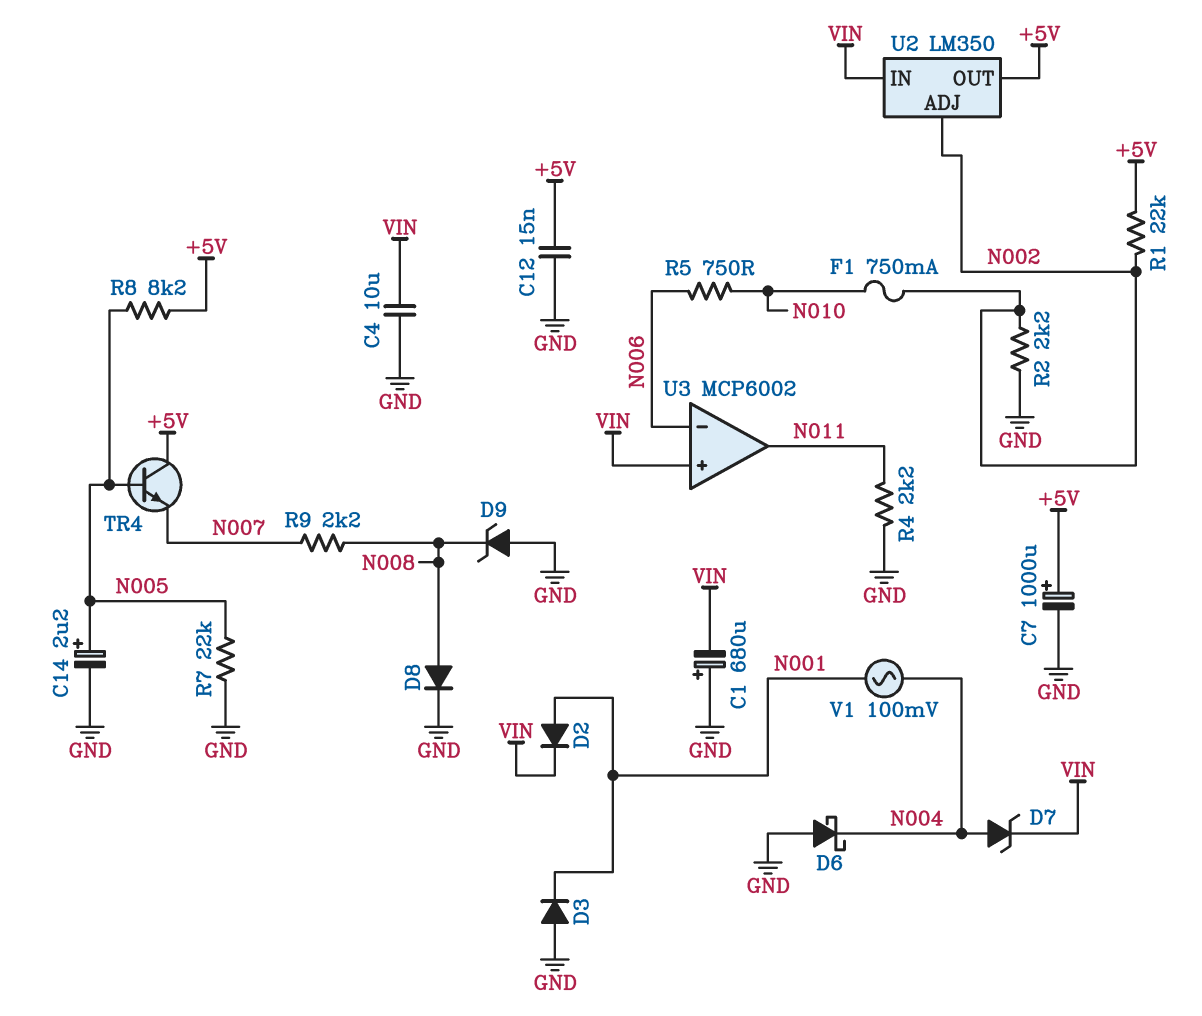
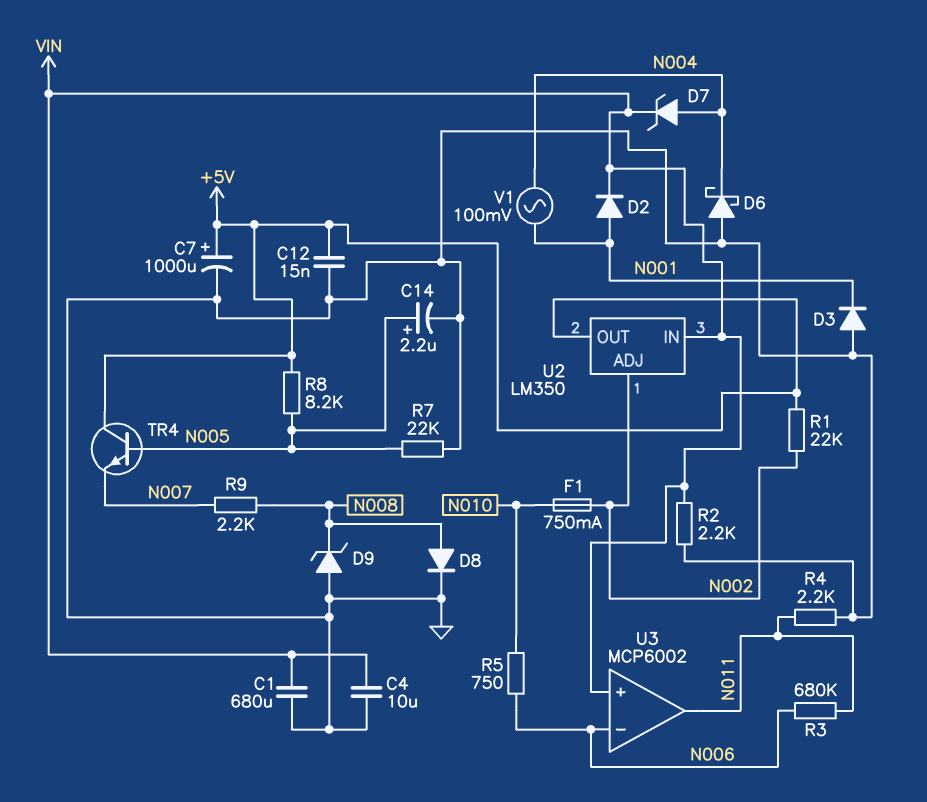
C1: 680uF (plus GND, minus VIN) -> 680uF (GND, VIN)
R2: 2.2k (GND, N002) -> 2.2k (GND, VIN)
R3: none -> 680k (N006, N011)

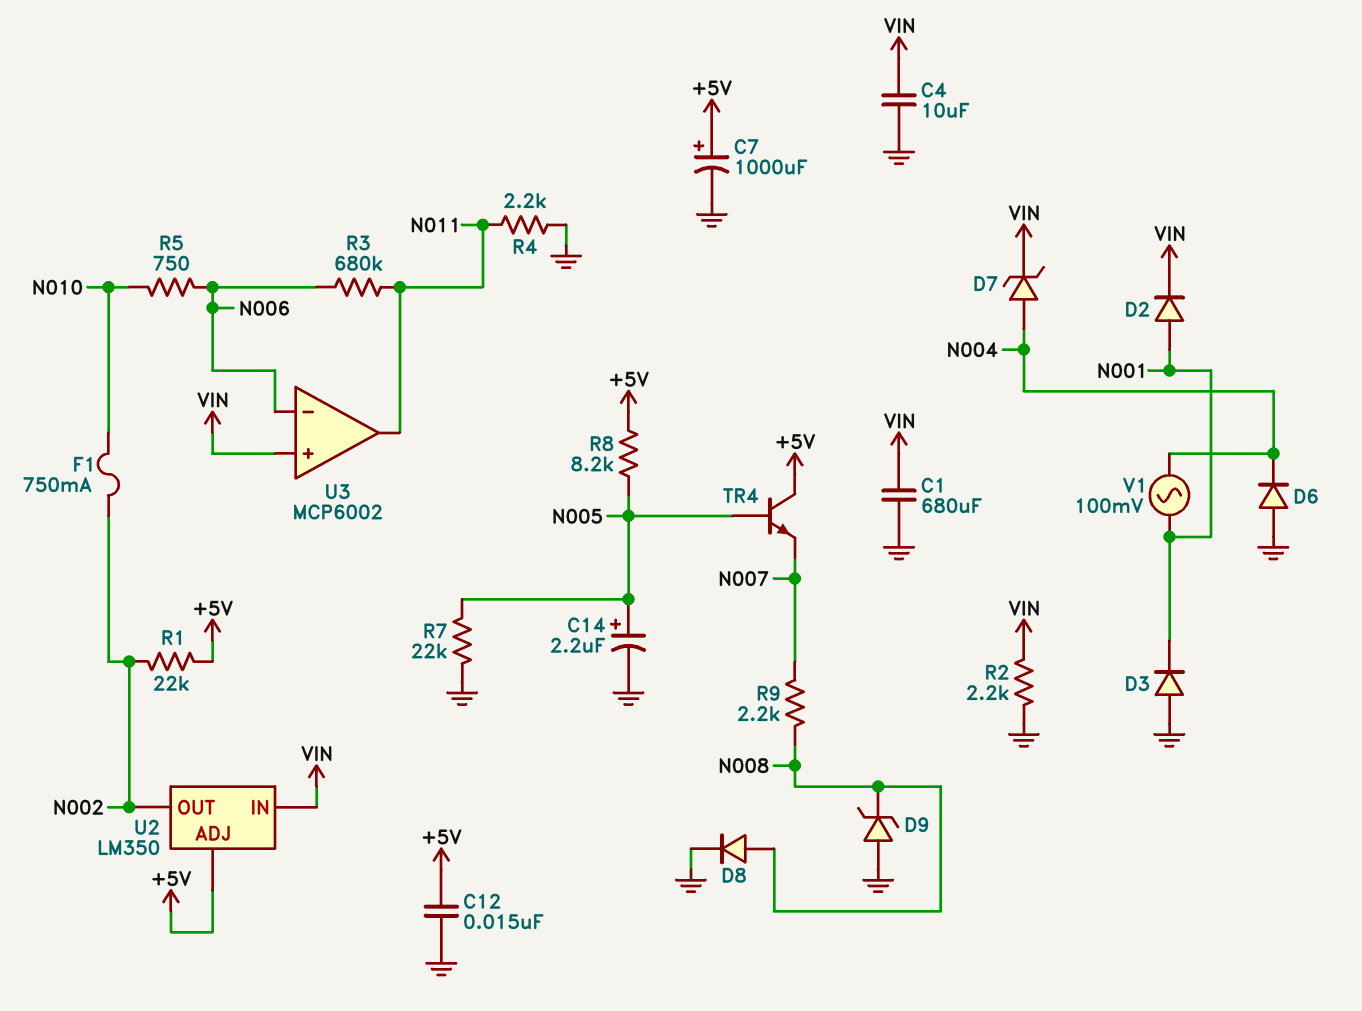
D6: schottky (A GND, K N004) -> diode (A GND, K N004)
U2 pin ADJ: N002 -> +5V
U2 pin OUT: +5V -> N002

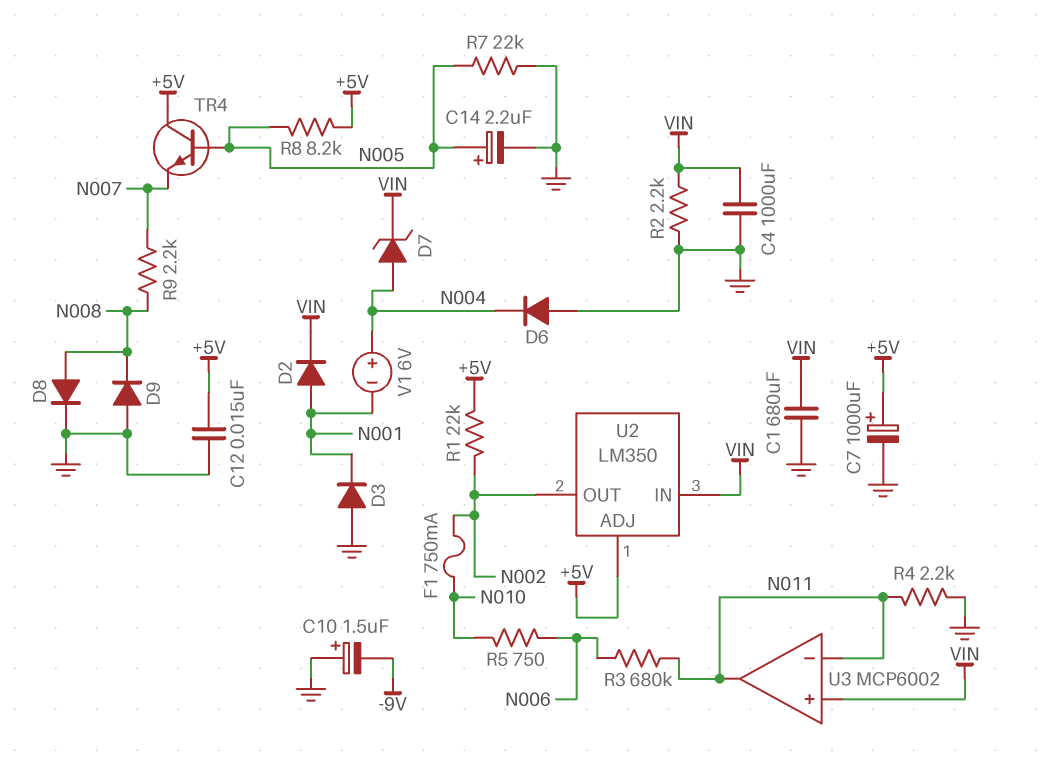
C4: 10uF (GND, VIN) -> 1000uF (GND, VIN)
C10: none -> 1.5uF (plus GND, minus -9V)
D9: zener (A GND, K N008) -> diode (A GND, K N008)
U3 pin in-: N006 -> N011
V1: AC 100mV (N001, N004) -> 6V (plus N004, minus N001)

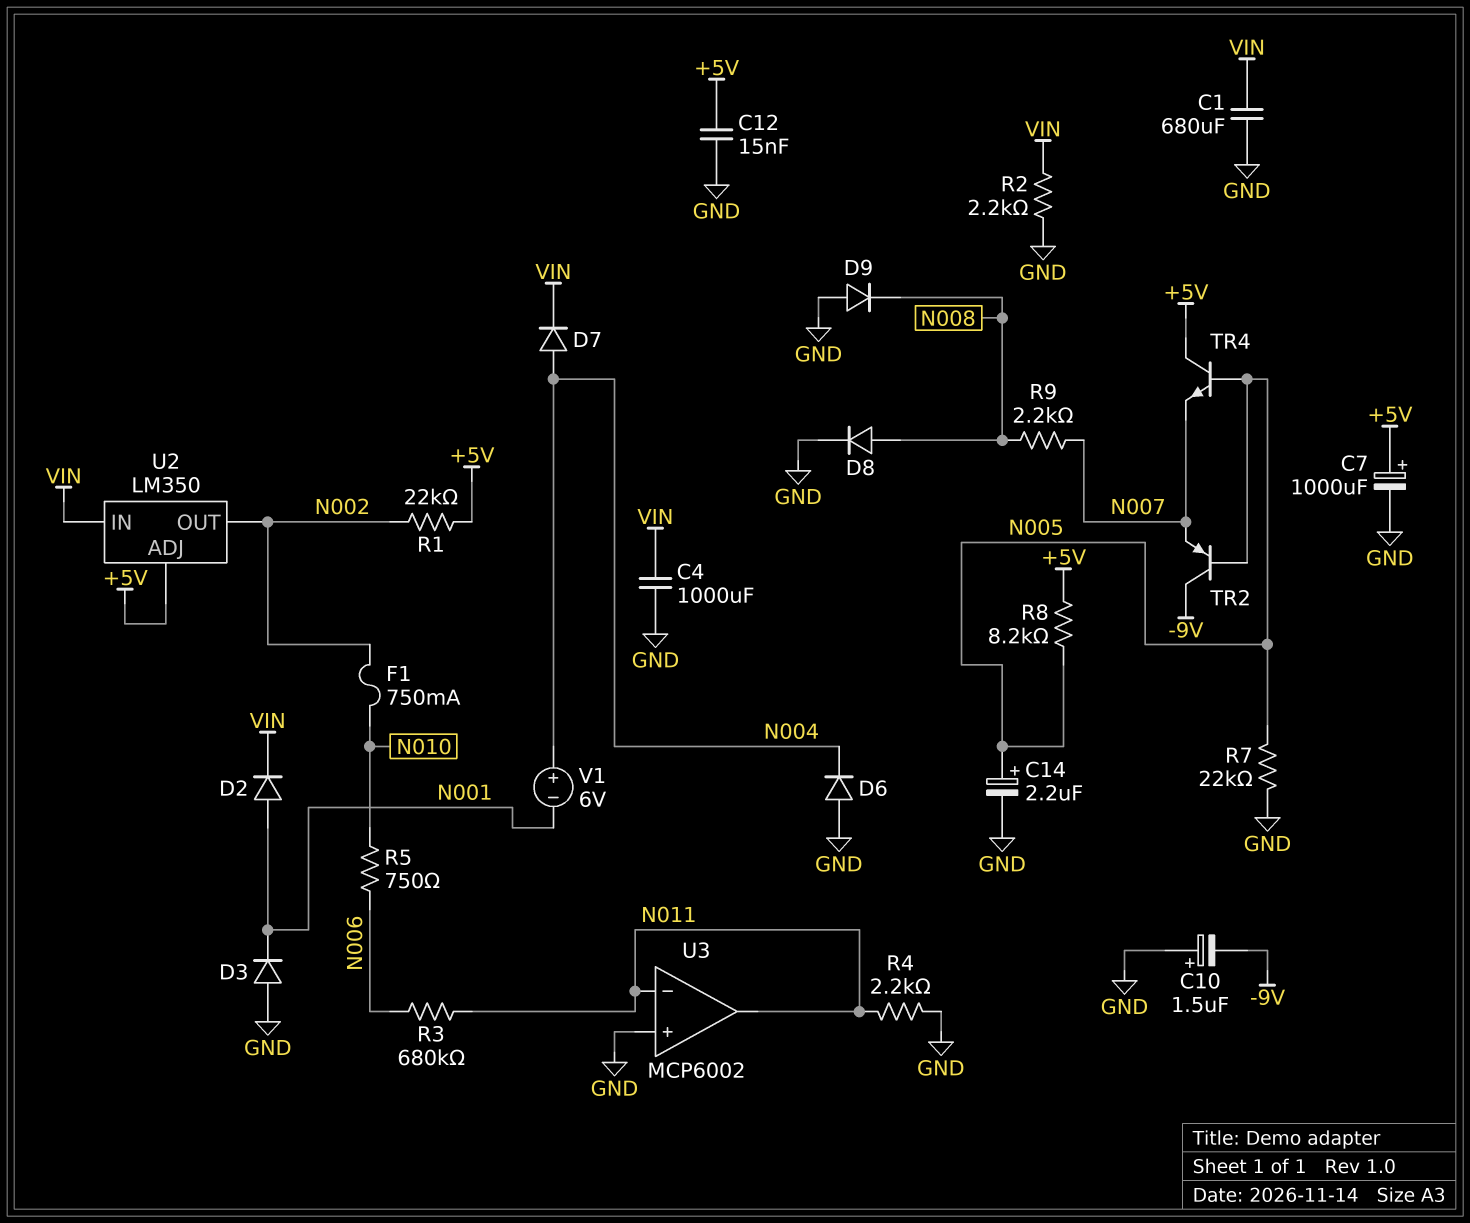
D7: zener (A N004, K VIN) -> diode (A N004, K VIN)
TR2: none -> PNP (B N005, C -9V, E N007)
U3 pin in+: VIN -> GND

